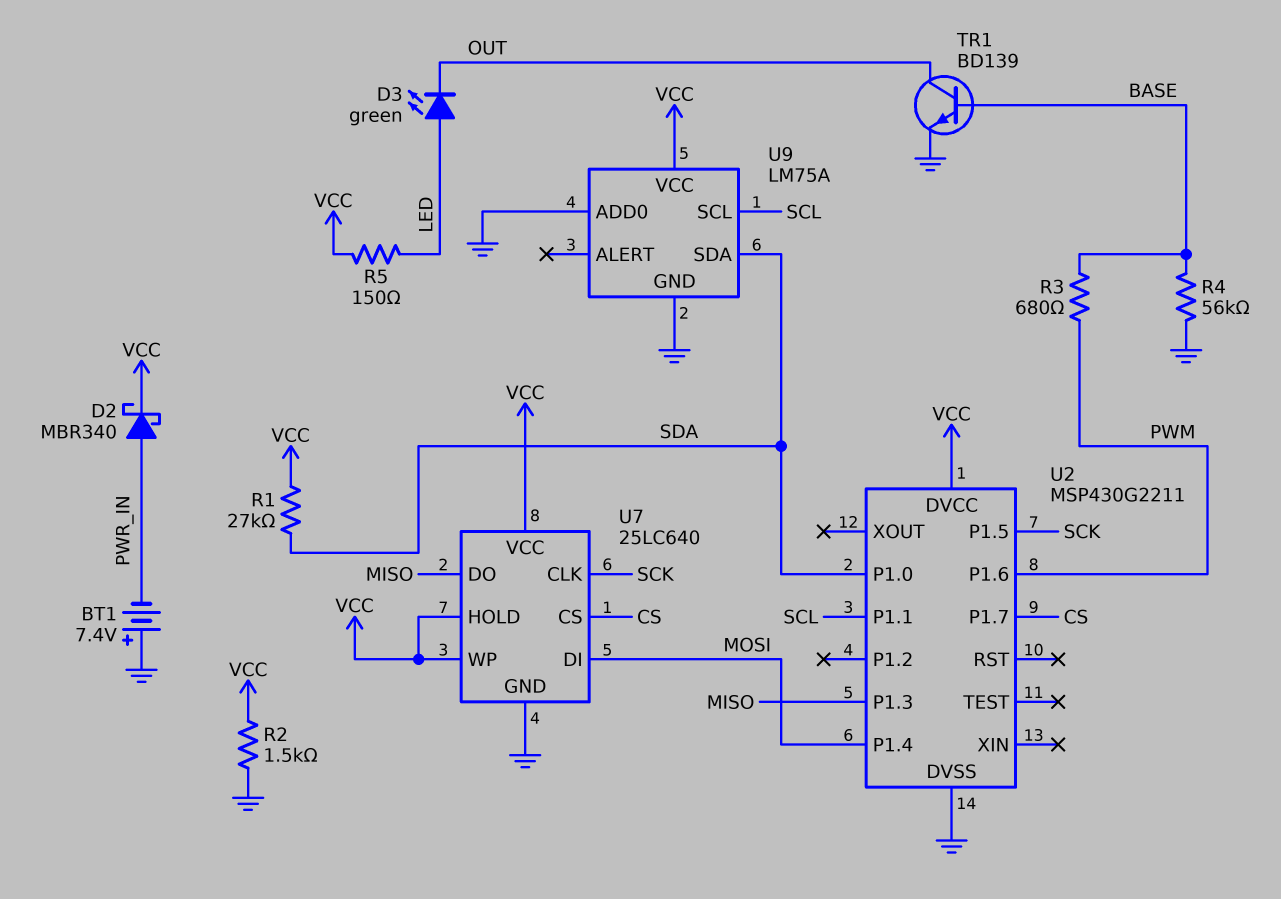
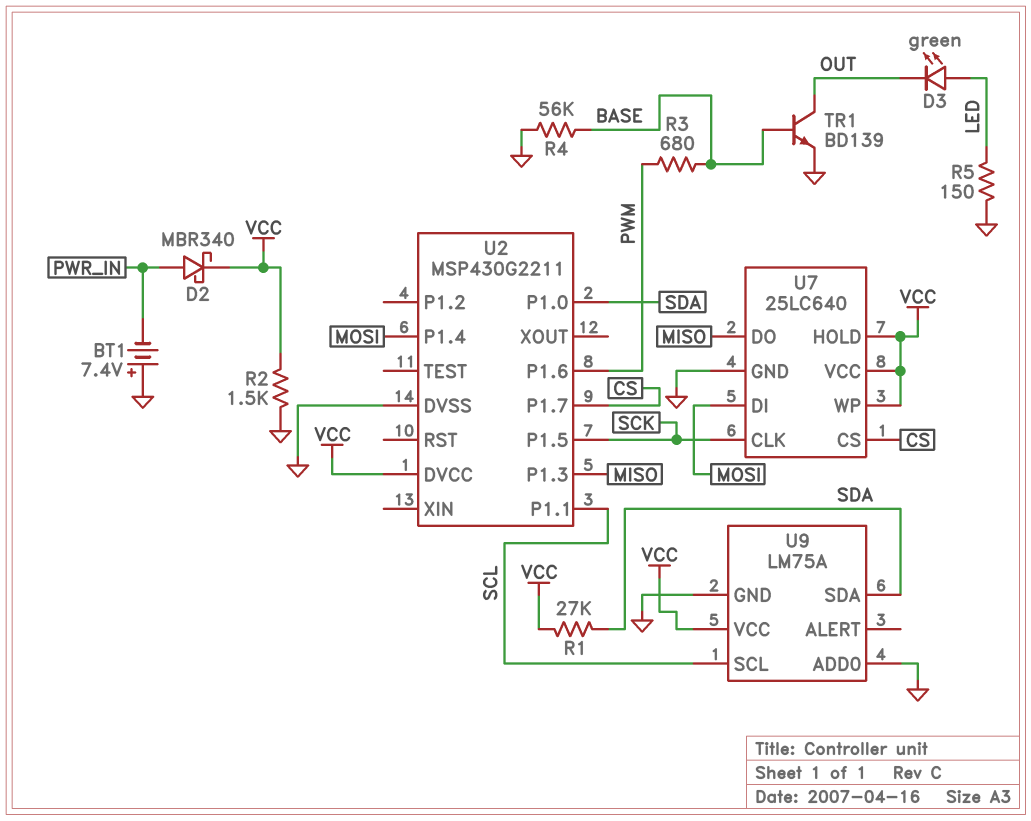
R5: 150 (LED, VCC) -> 150 (GND, LED)

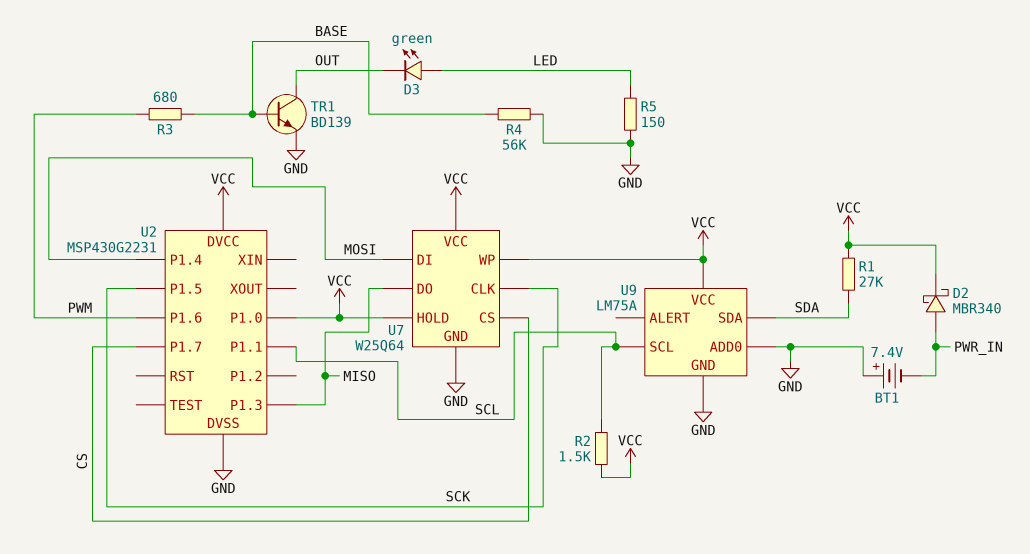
R2: 1.5k (GND, VCC) -> 1.5k (SCL, VCC)
U2: MSP430G2211 -> MSP430G2231
U2 pin P1.0: SDA -> VCC
U7: 25LC640 -> W25Q64

